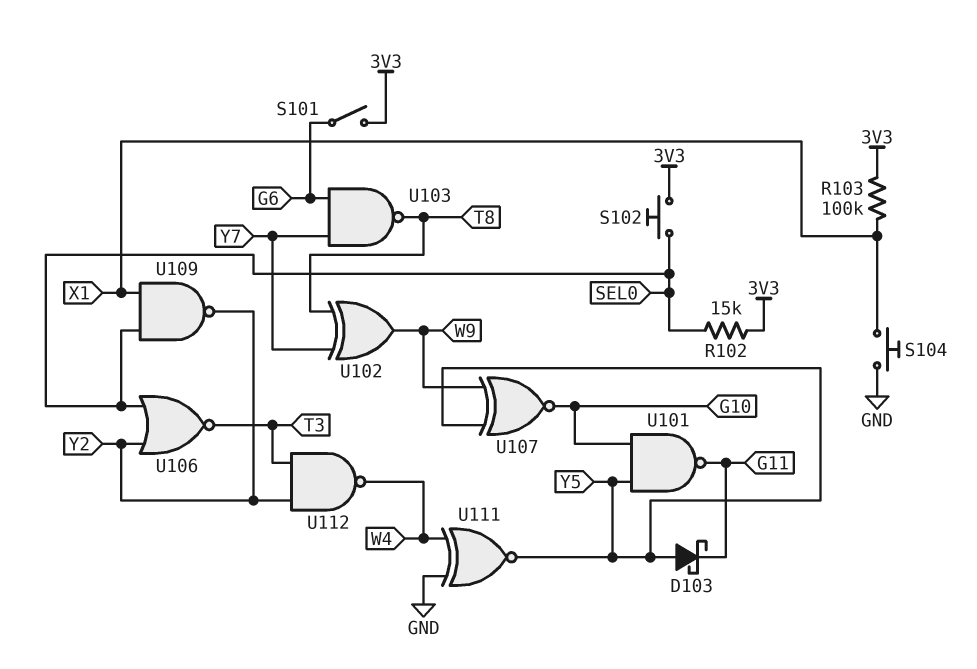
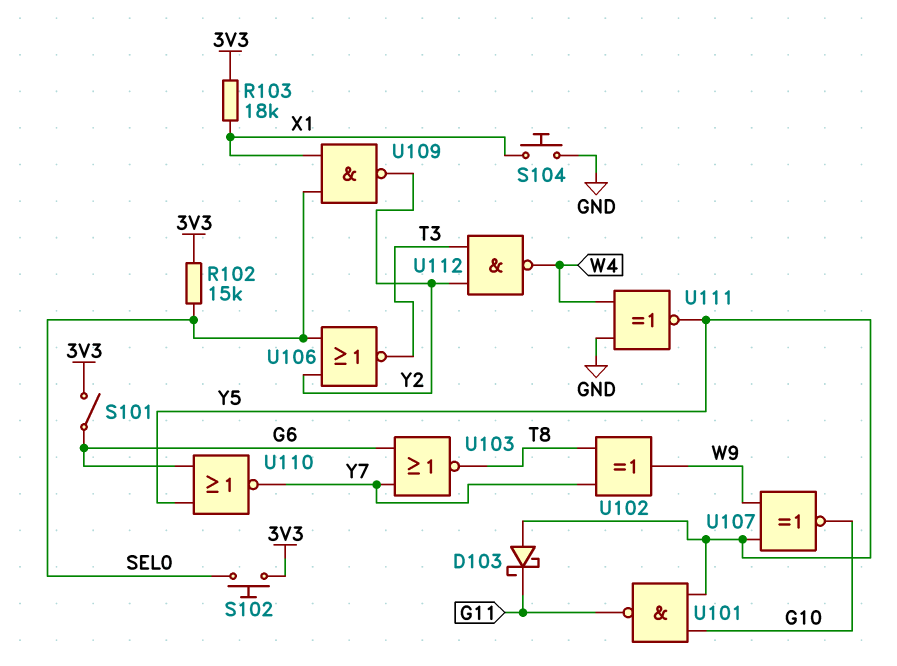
R103: 100k (3V3, X1) -> 18k (3V3, X1)
U103: NAND (in G6, in Y7, out T8) -> NOR (in G6, in Y7, out T8)
U110: none -> NOR (in G6, in Y5, out Y7)

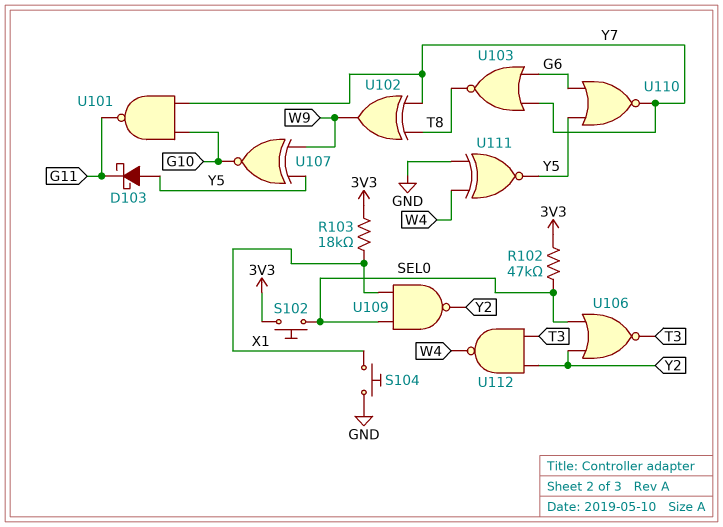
R102: 15k (3V3, SEL0) -> 47k (3V3, SEL0)
S101: switch (3V3, G6) -> none
U101: NAND (in G10, in Y5, out G11) -> NAND (in G10, in Y7, out G11)

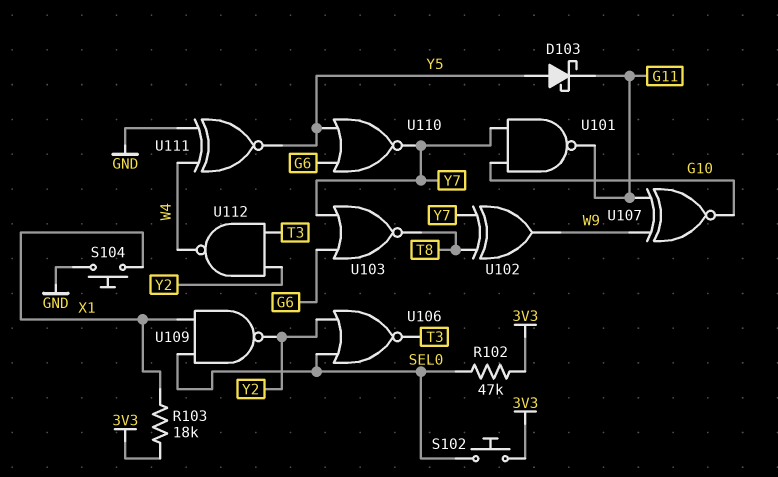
U107: XNOR (in W9, in Y5, out G10) -> XNOR (in G11, in W9, out G10)

